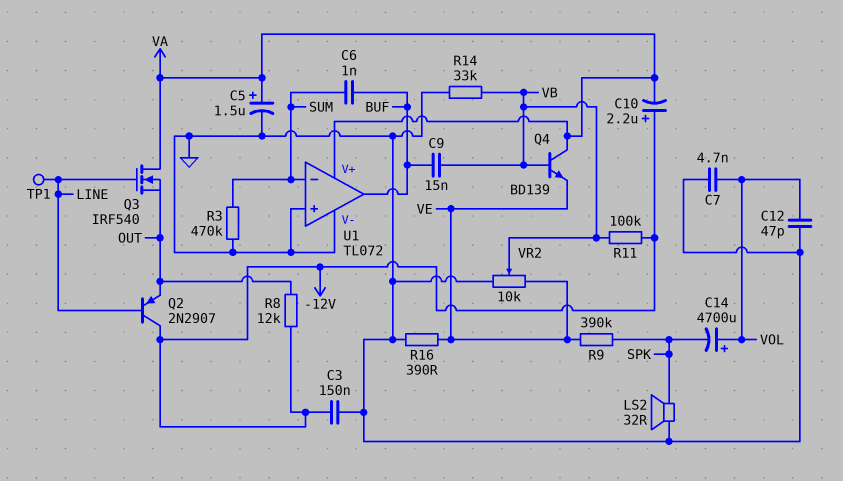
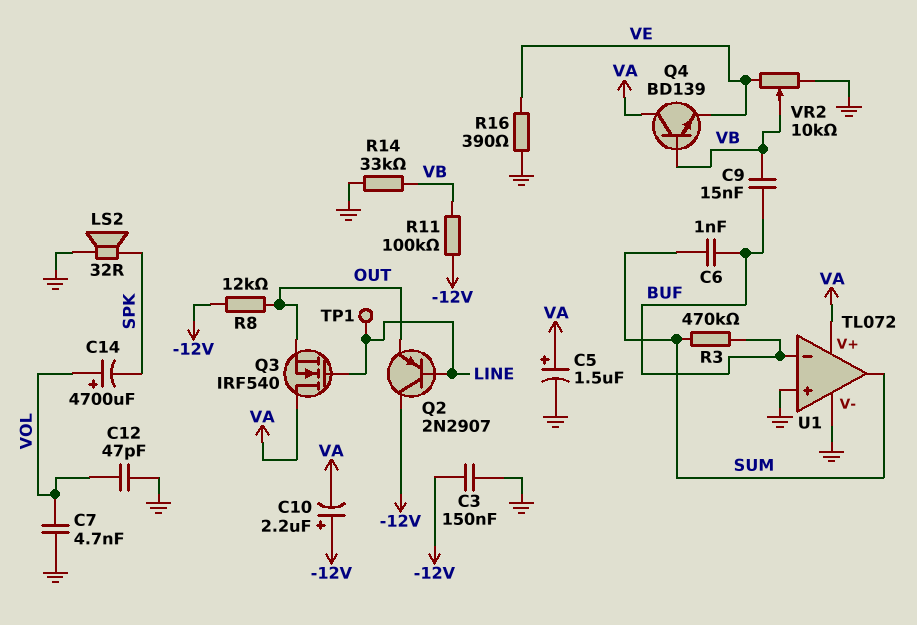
R3: 470k (GND, SUM) -> 470k (BUF, SUM)
R9: 390k (SPK, VE) -> none
U1 pin in-: SUM -> BUF
U1 pin out: BUF -> SUM

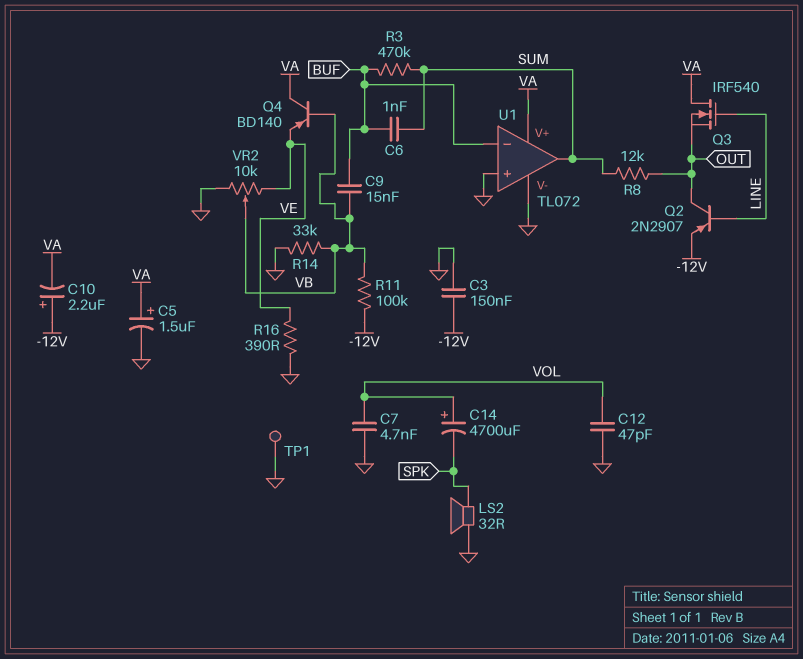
Q2: PNP 2N2907 (B LINE, C -12V, E OUT) -> PNP 2N2907 (B LINE, C OUT, E -12V)
Q4: NPN BD139 (B VB, C VA, E VE) -> PNP BD140 (B VB, C VA, E VE)
R8: 12k (-12V, OUT) -> 12k (OUT, SUM)
TP1: test point (LINE) -> test point (GND)

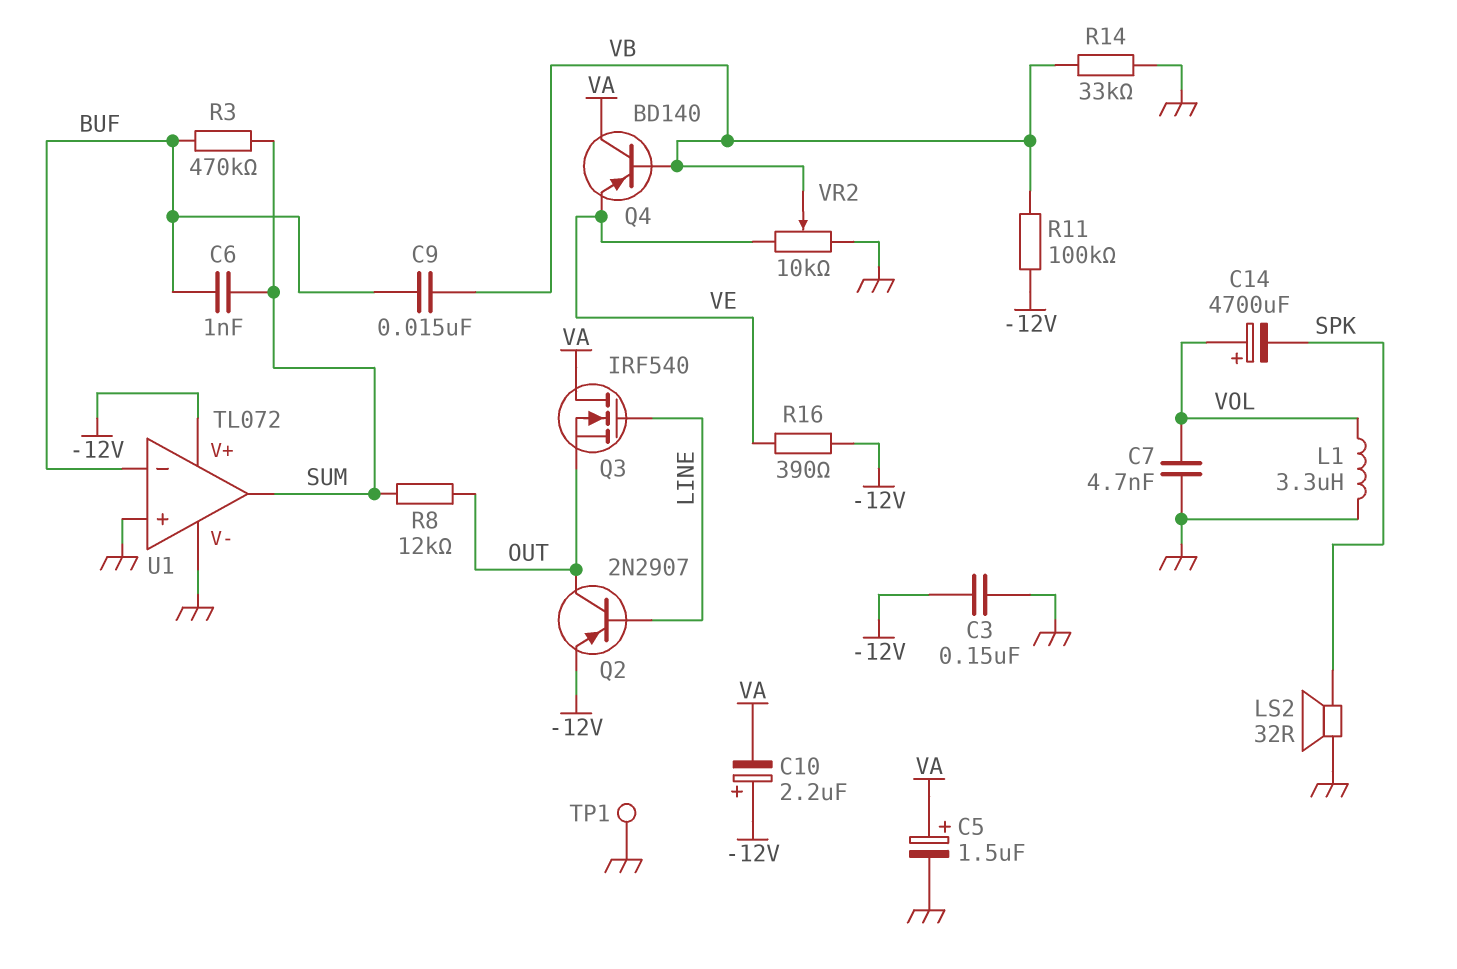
C12: 47pF (GND, VOL) -> none
L1: none -> 3.3uH (GND, VOL)
R16: 390 (GND, VE) -> 390 (-12V, VE)
U1 pin V+: VA -> -12V

